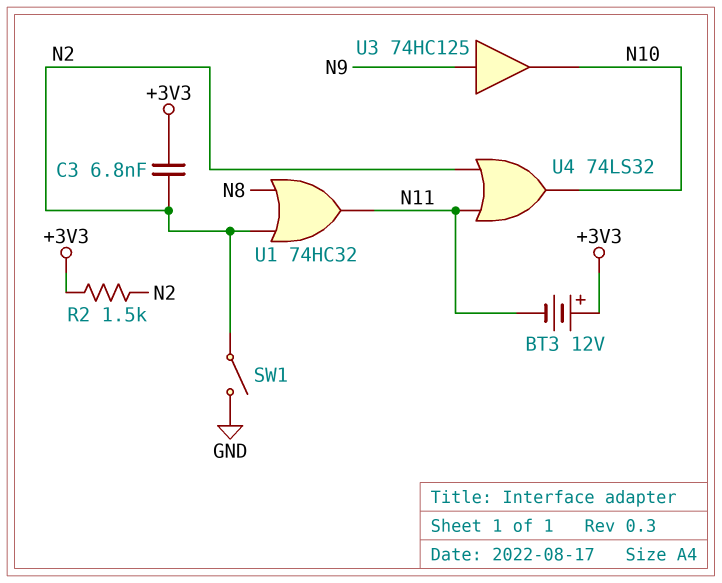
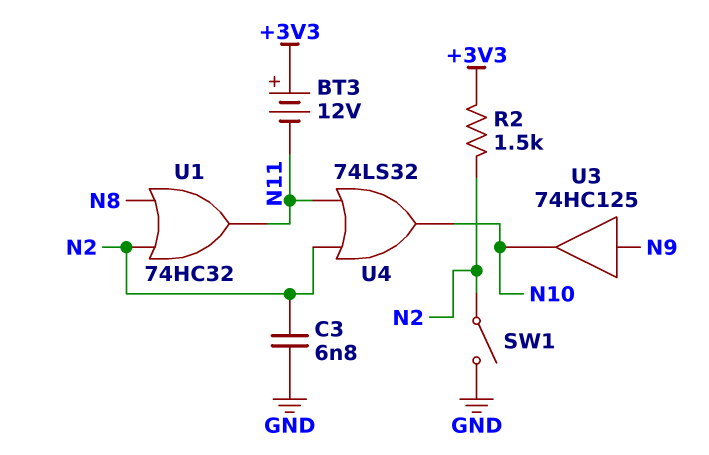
C3: 6.8nF (+3V3, N2) -> 6.8nF (GND, N2)

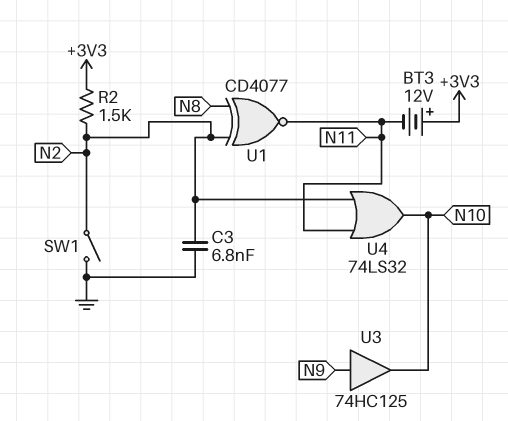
U1: OR 74HC32 (in N2, in N8, out N11) -> XNOR CD4077 (in N2, in N8, out N11)

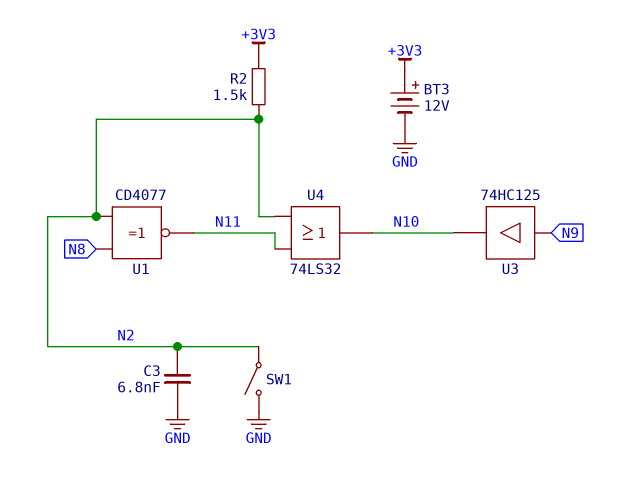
BT3: 12V (plus +3V3, minus N11) -> 12V (plus +3V3, minus GND)

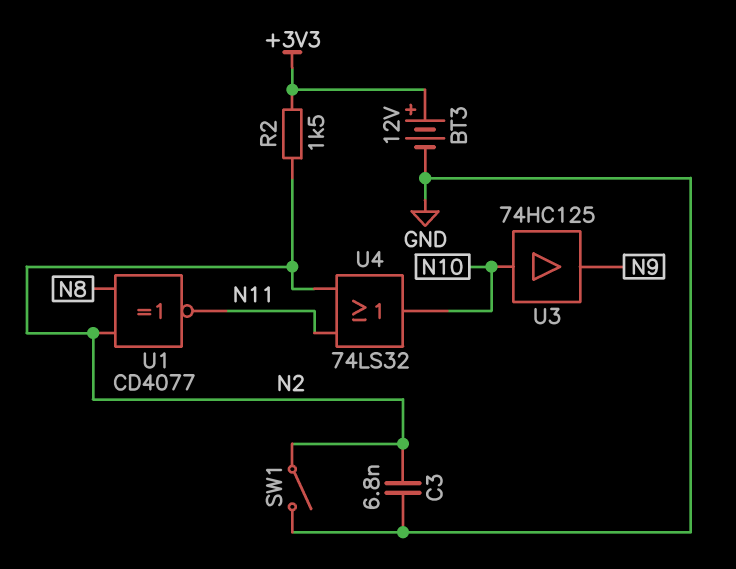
U3: buffer 74HC125 (in N9, out N10) -> buffer 74HC125 (in N10, out N9)

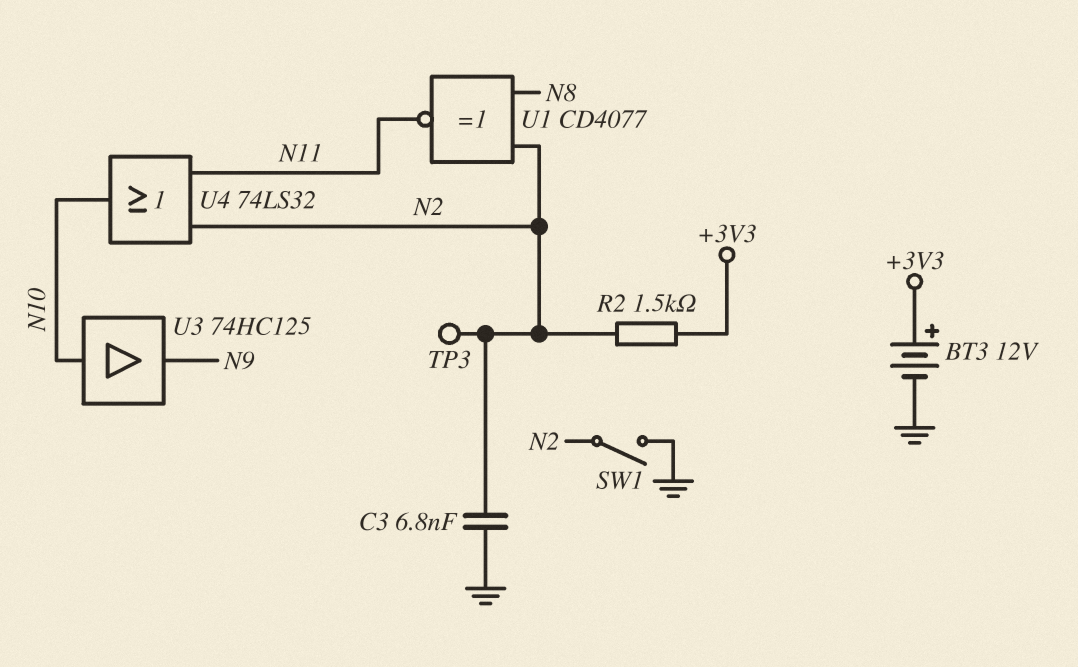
TP3: none -> test point (N2)

